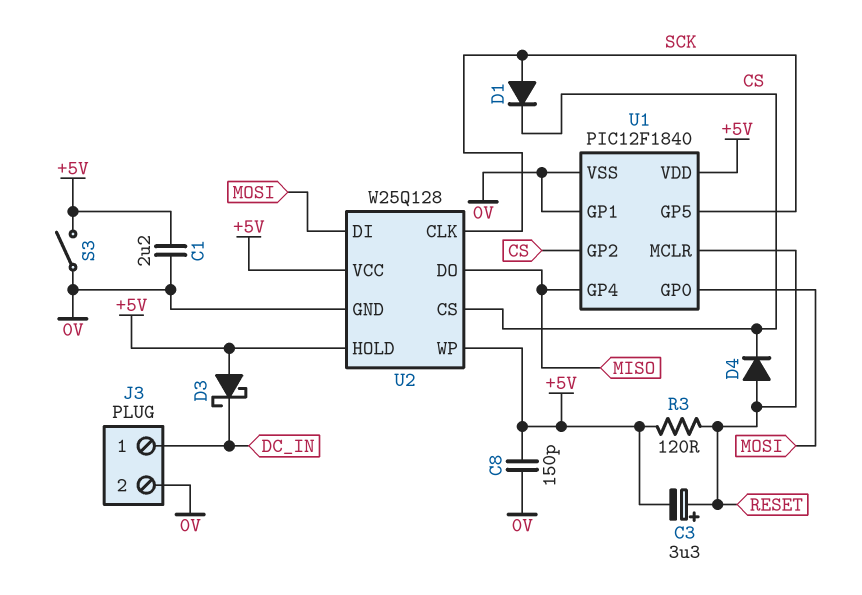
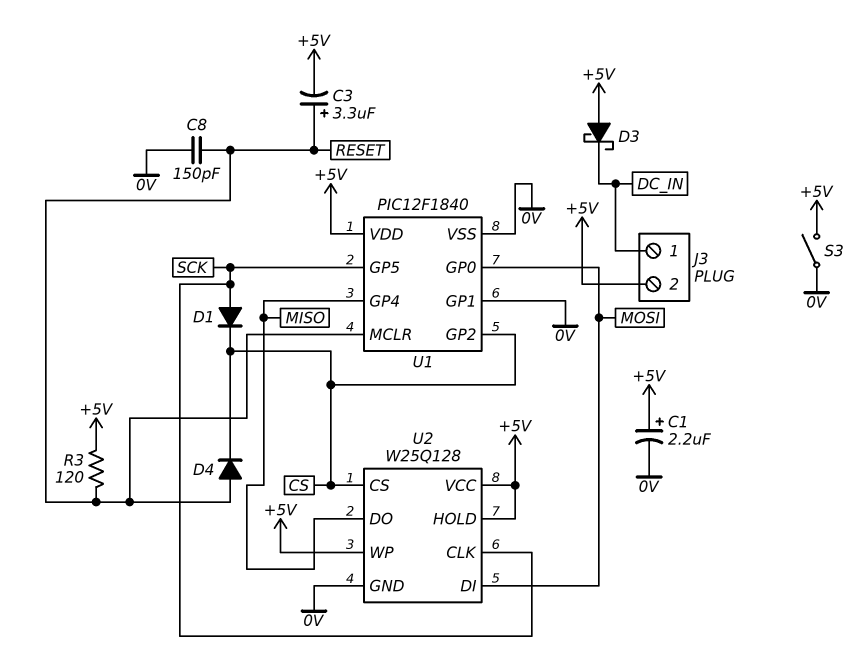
C1: 2.2uF (+5V, 0V) -> 2.2uF (plus +5V, minus 0V)
C8: 150pF (+5V, 0V) -> 150pF (0V, RESET)
J3 pin 2: 0V -> +5V

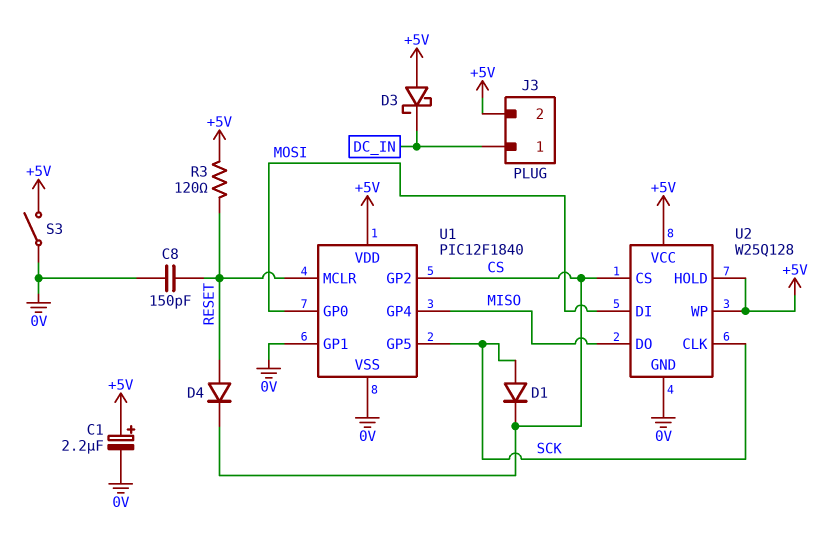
C3: 3.3uF (plus RESET, minus +5V) -> none

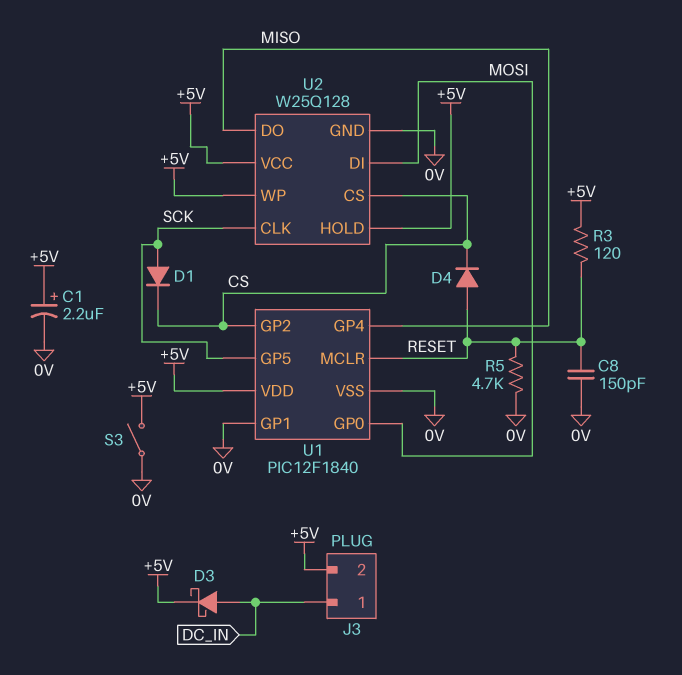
D3: schottky (A +5V, K DC_IN) -> schottky (A DC_IN, K +5V)
R5: none -> 4.7k (0V, RESET)

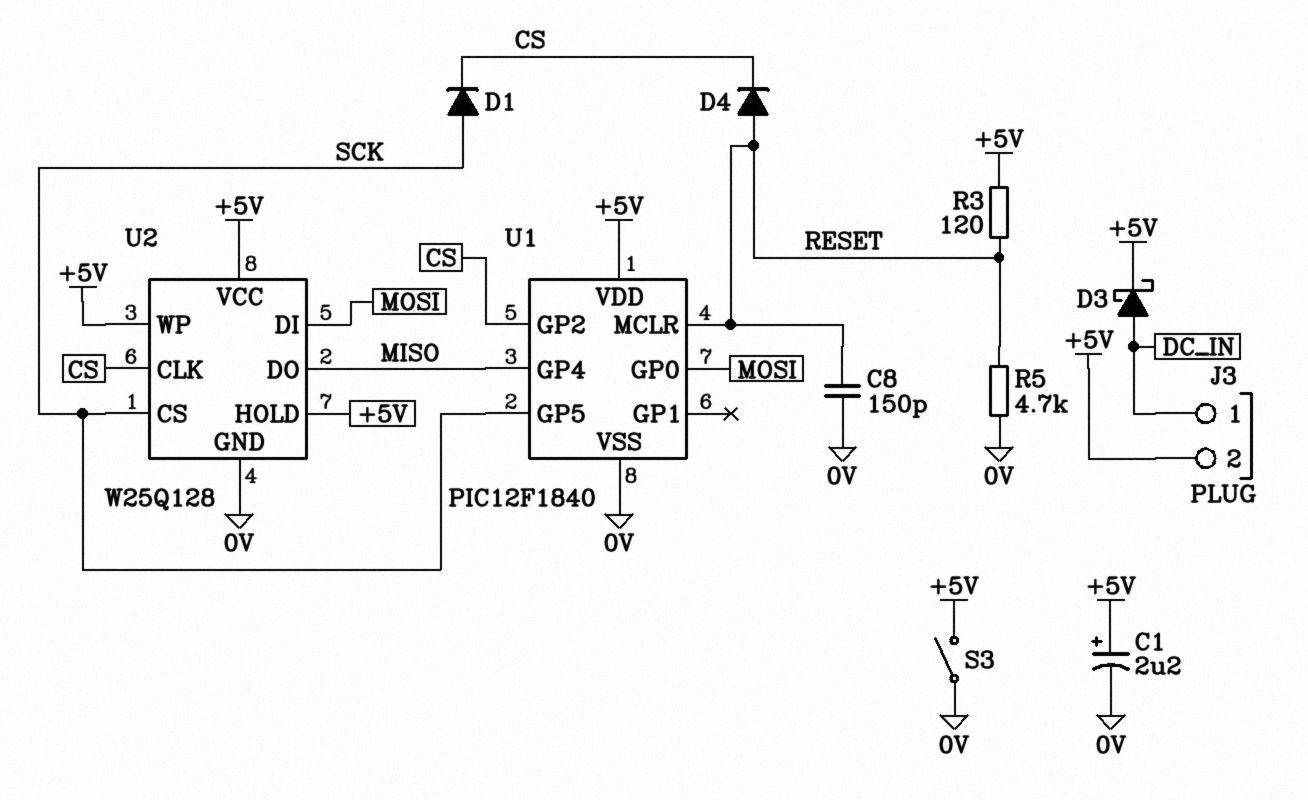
U1 pin GP1: 0V -> none
U2 pin CLK: SCK -> CS
U2 pin CS: CS -> SCK

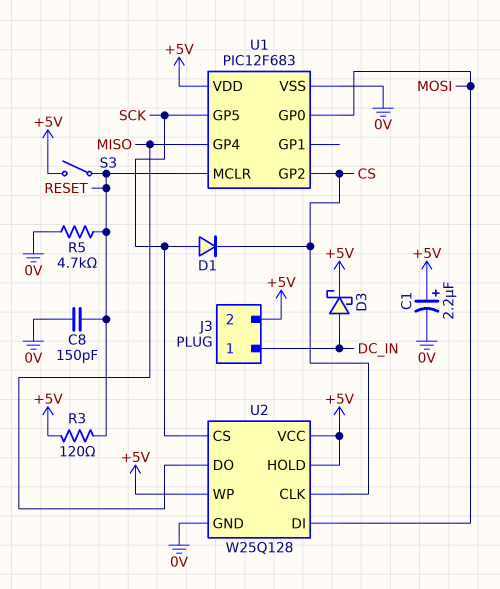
D4: diode (A RESET, K CS) -> none
S3: switch (+5V, 0V) -> switch (+5V, RESET)
U1: PIC12F1840 -> PIC12F683

